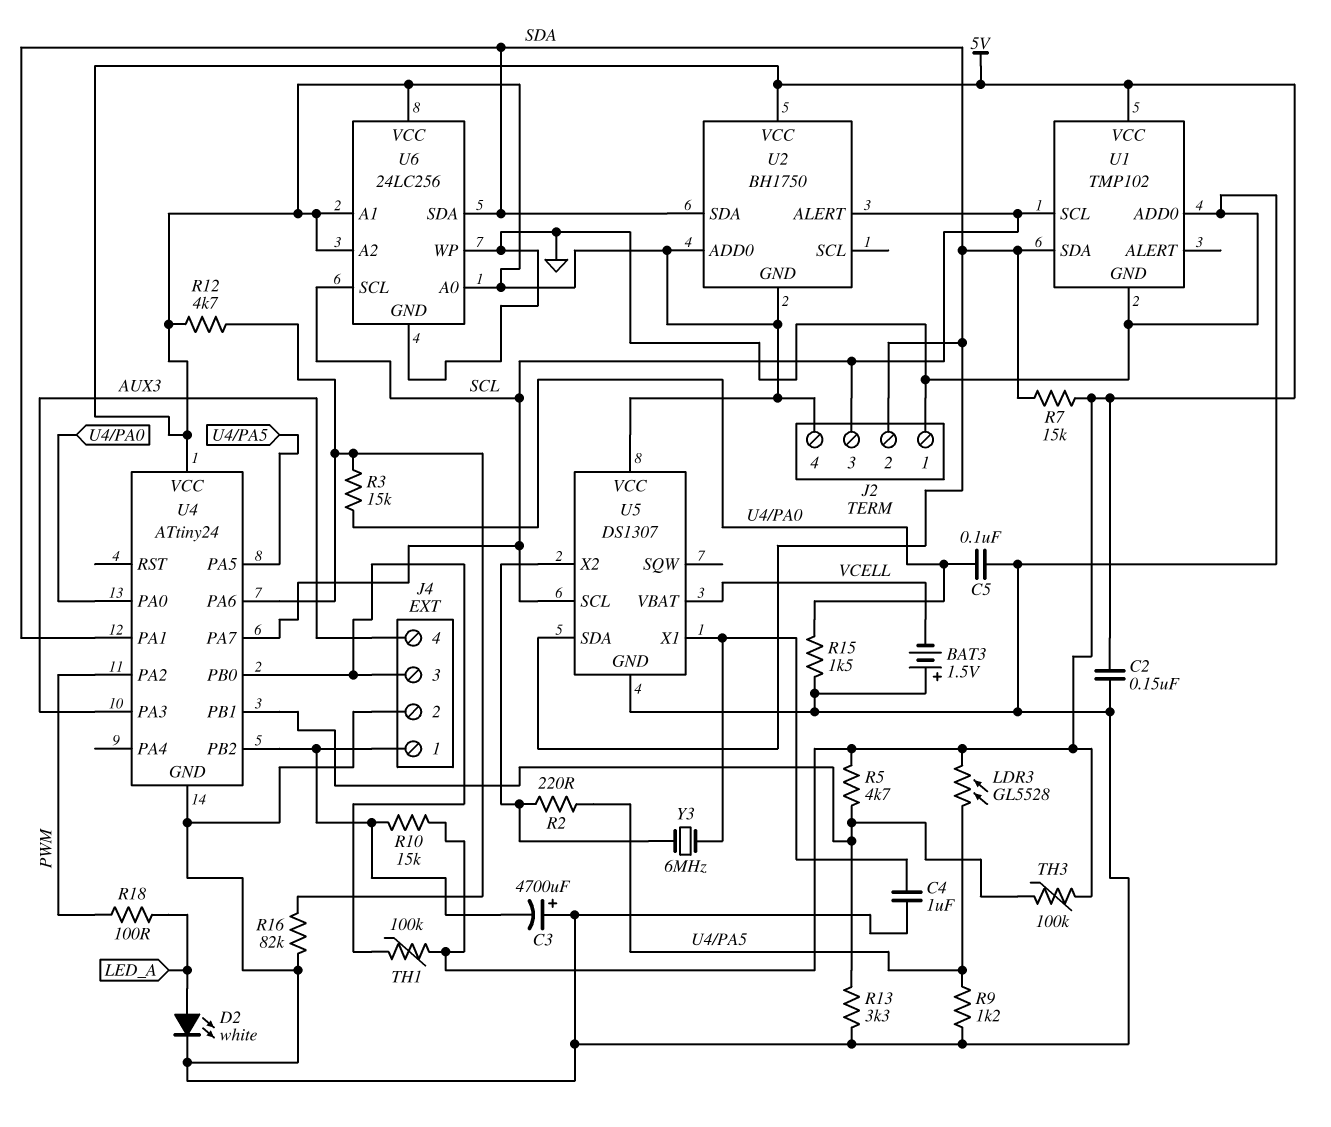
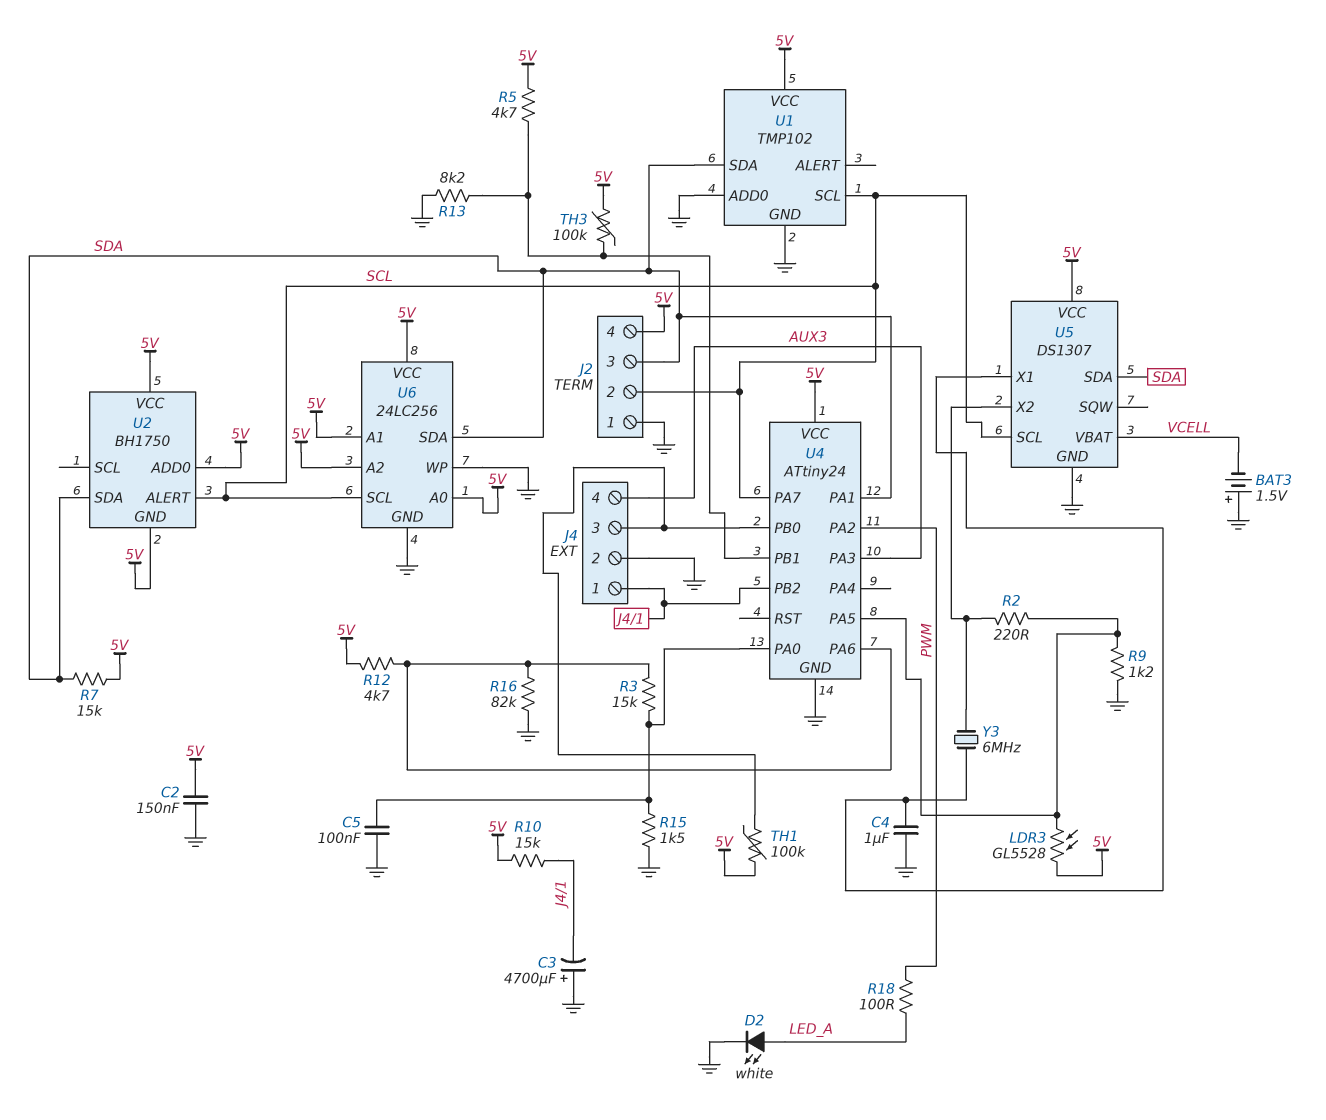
J2 pin 2: SDA -> SCL
J2 pin 3: SCL -> SDA
R13: 3.3k (GND, U4/PB1) -> 8.2k (GND, U4/PB1)

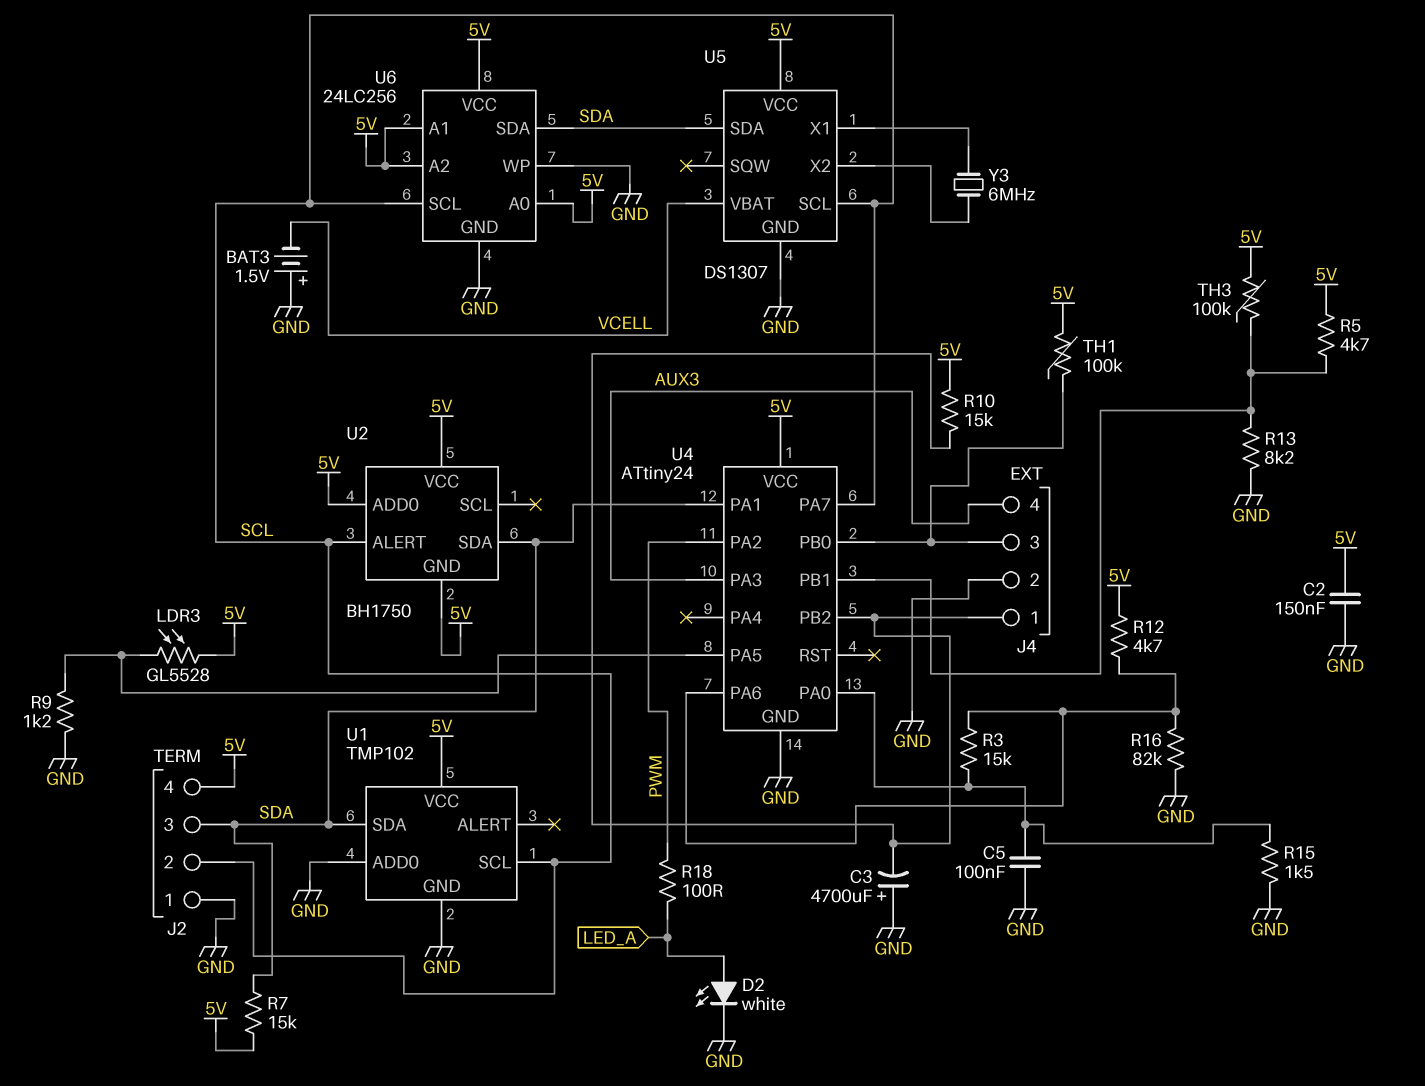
C4: 1uF (GND, U5/X1) -> none
R2: 220 (U4/PA5, U5/X2) -> none

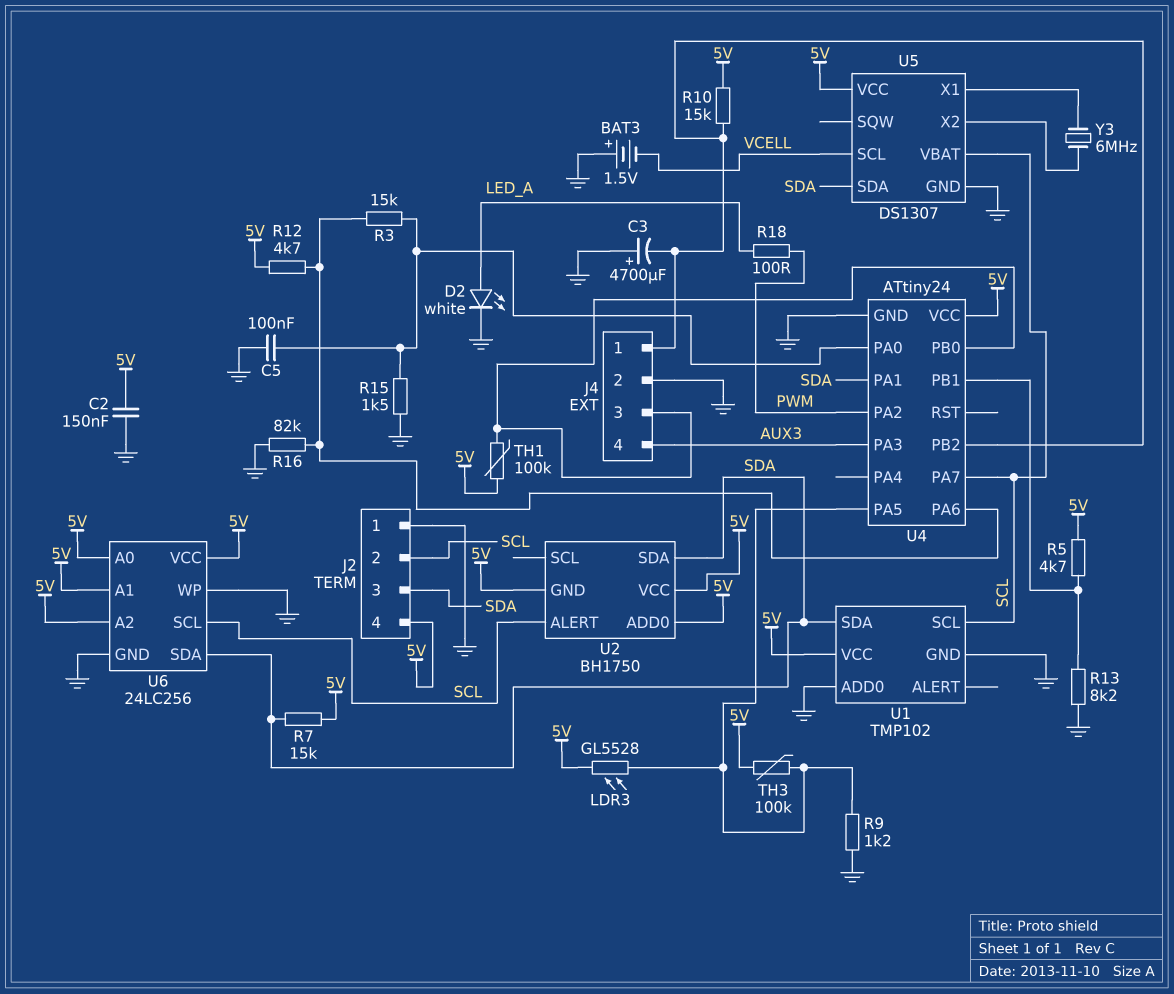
TH3: 100k (5V, U4/PB1) -> 100k (5V, U4/PA5)
U5 pin SCL: SCL -> VCELL
U5 pin VBAT: VCELL -> SCL

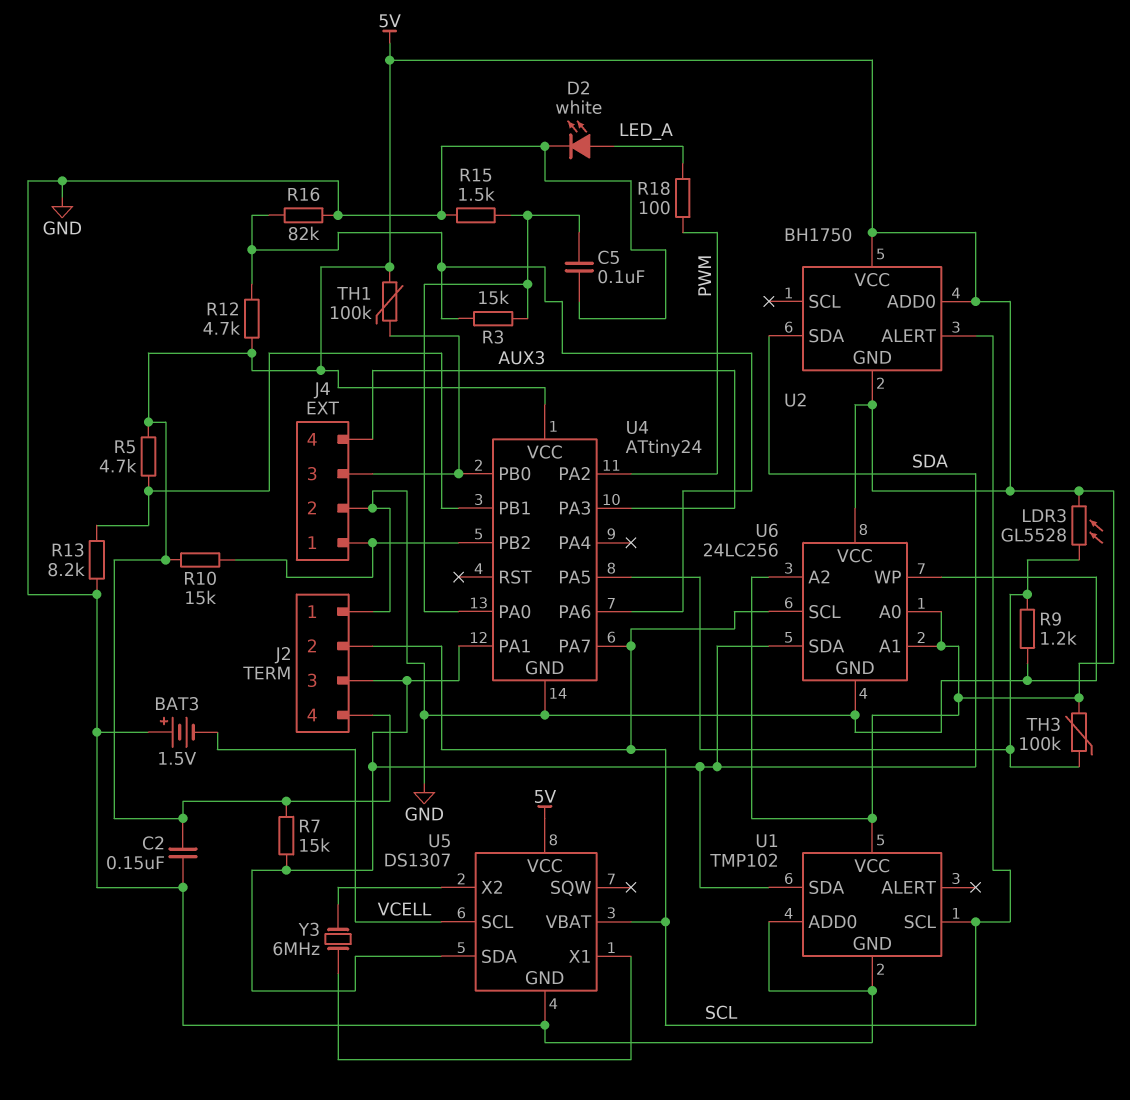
C3: 4700uF (plus GND, minus J4/1) -> none

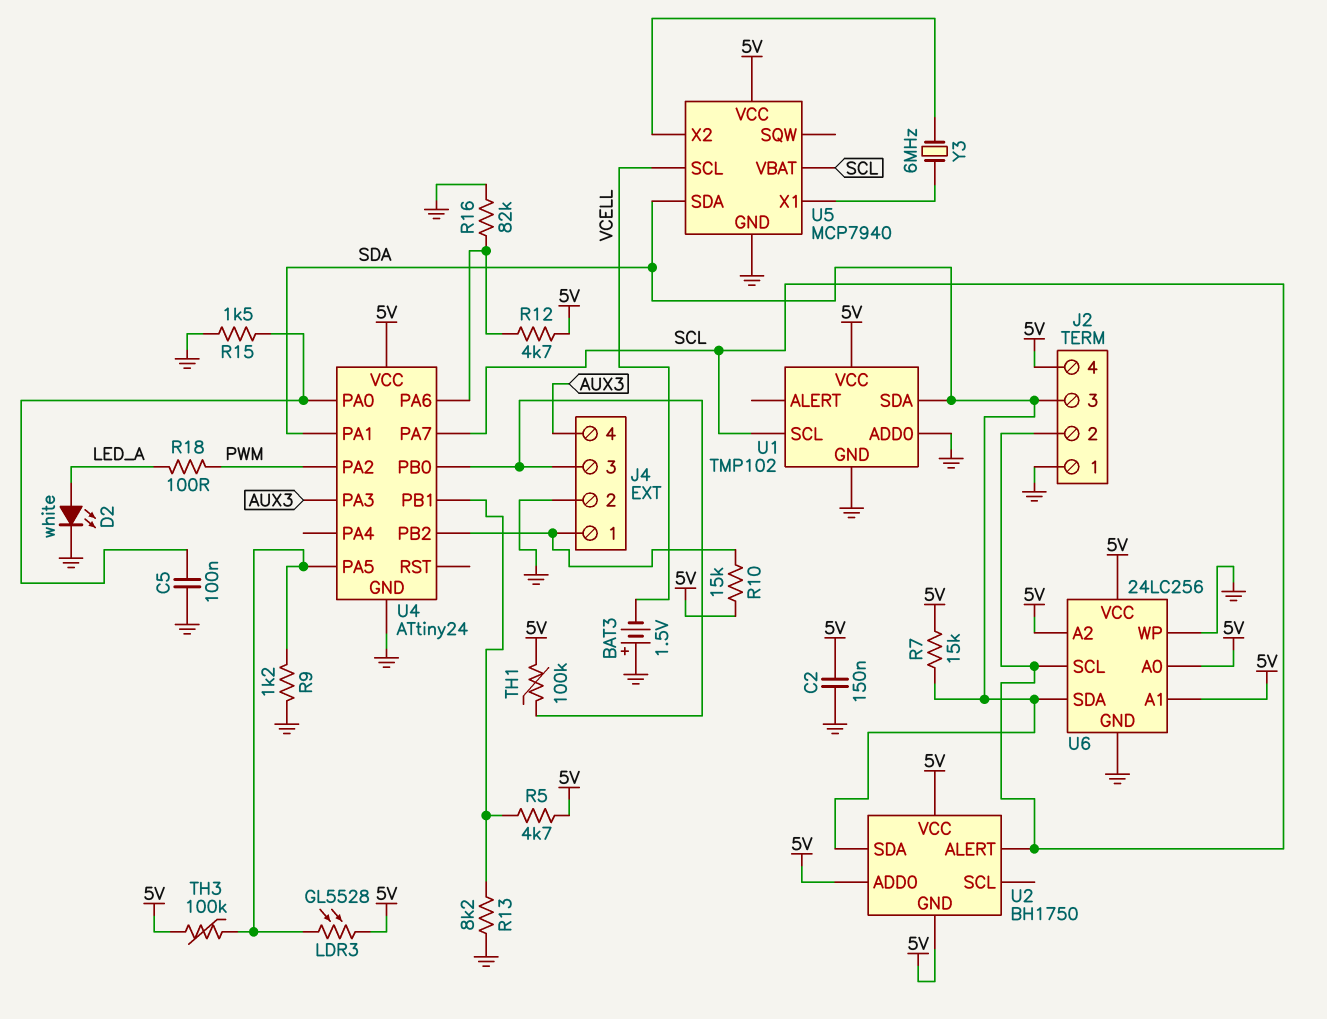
R3: 15k (U4/PA0, U4/PA6) -> none
U5: DS1307 -> MCP7940

